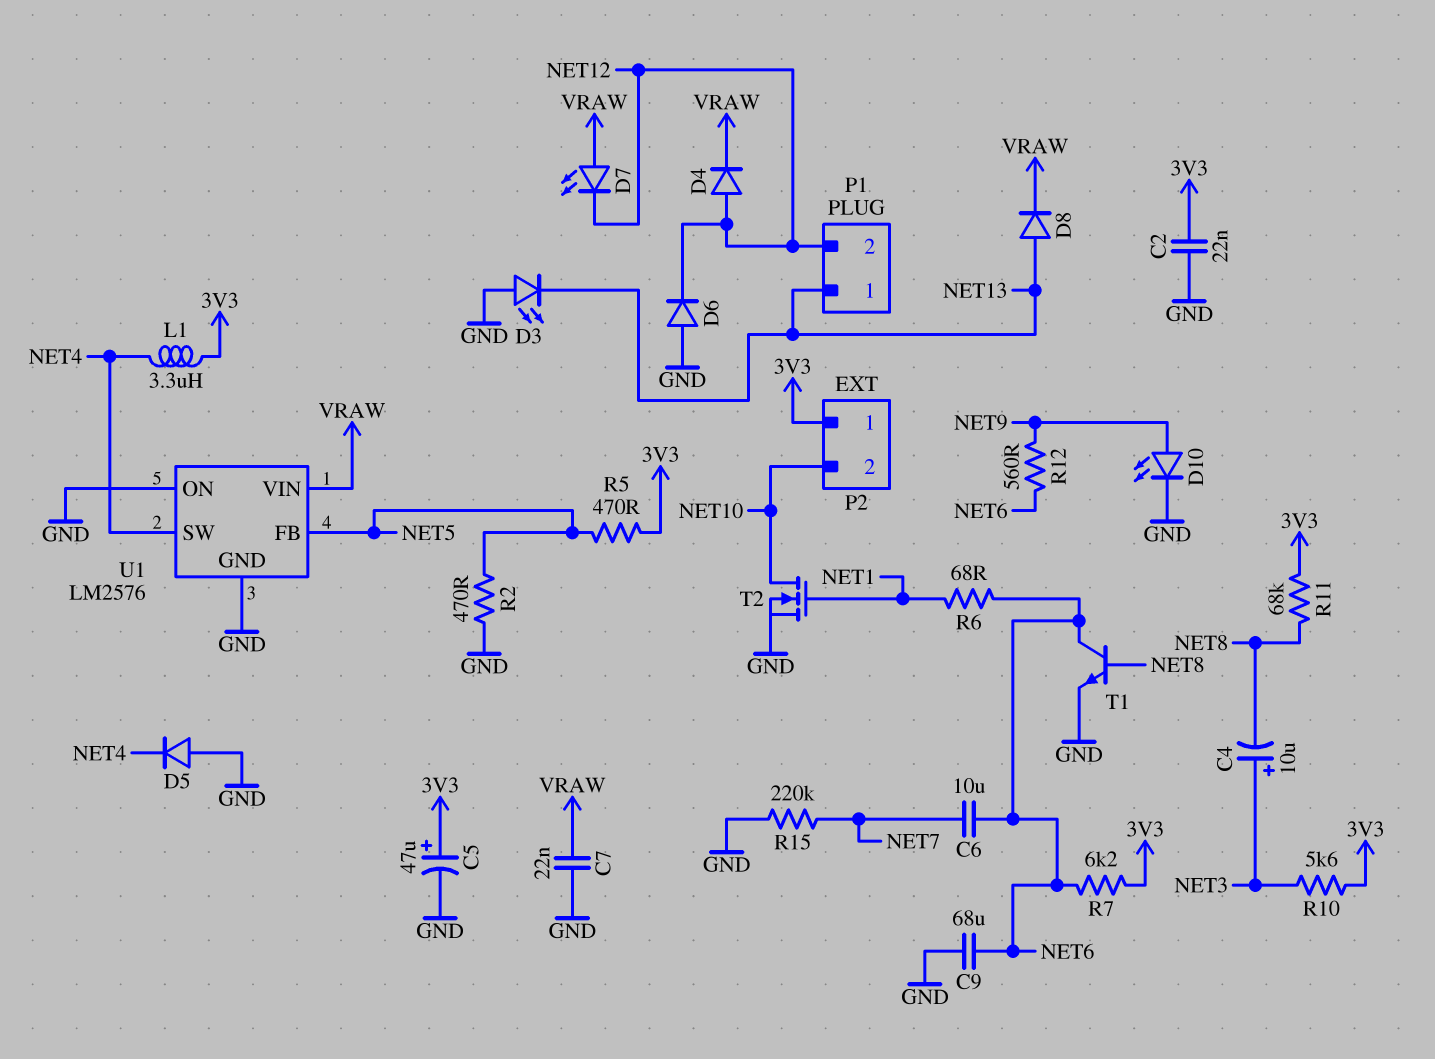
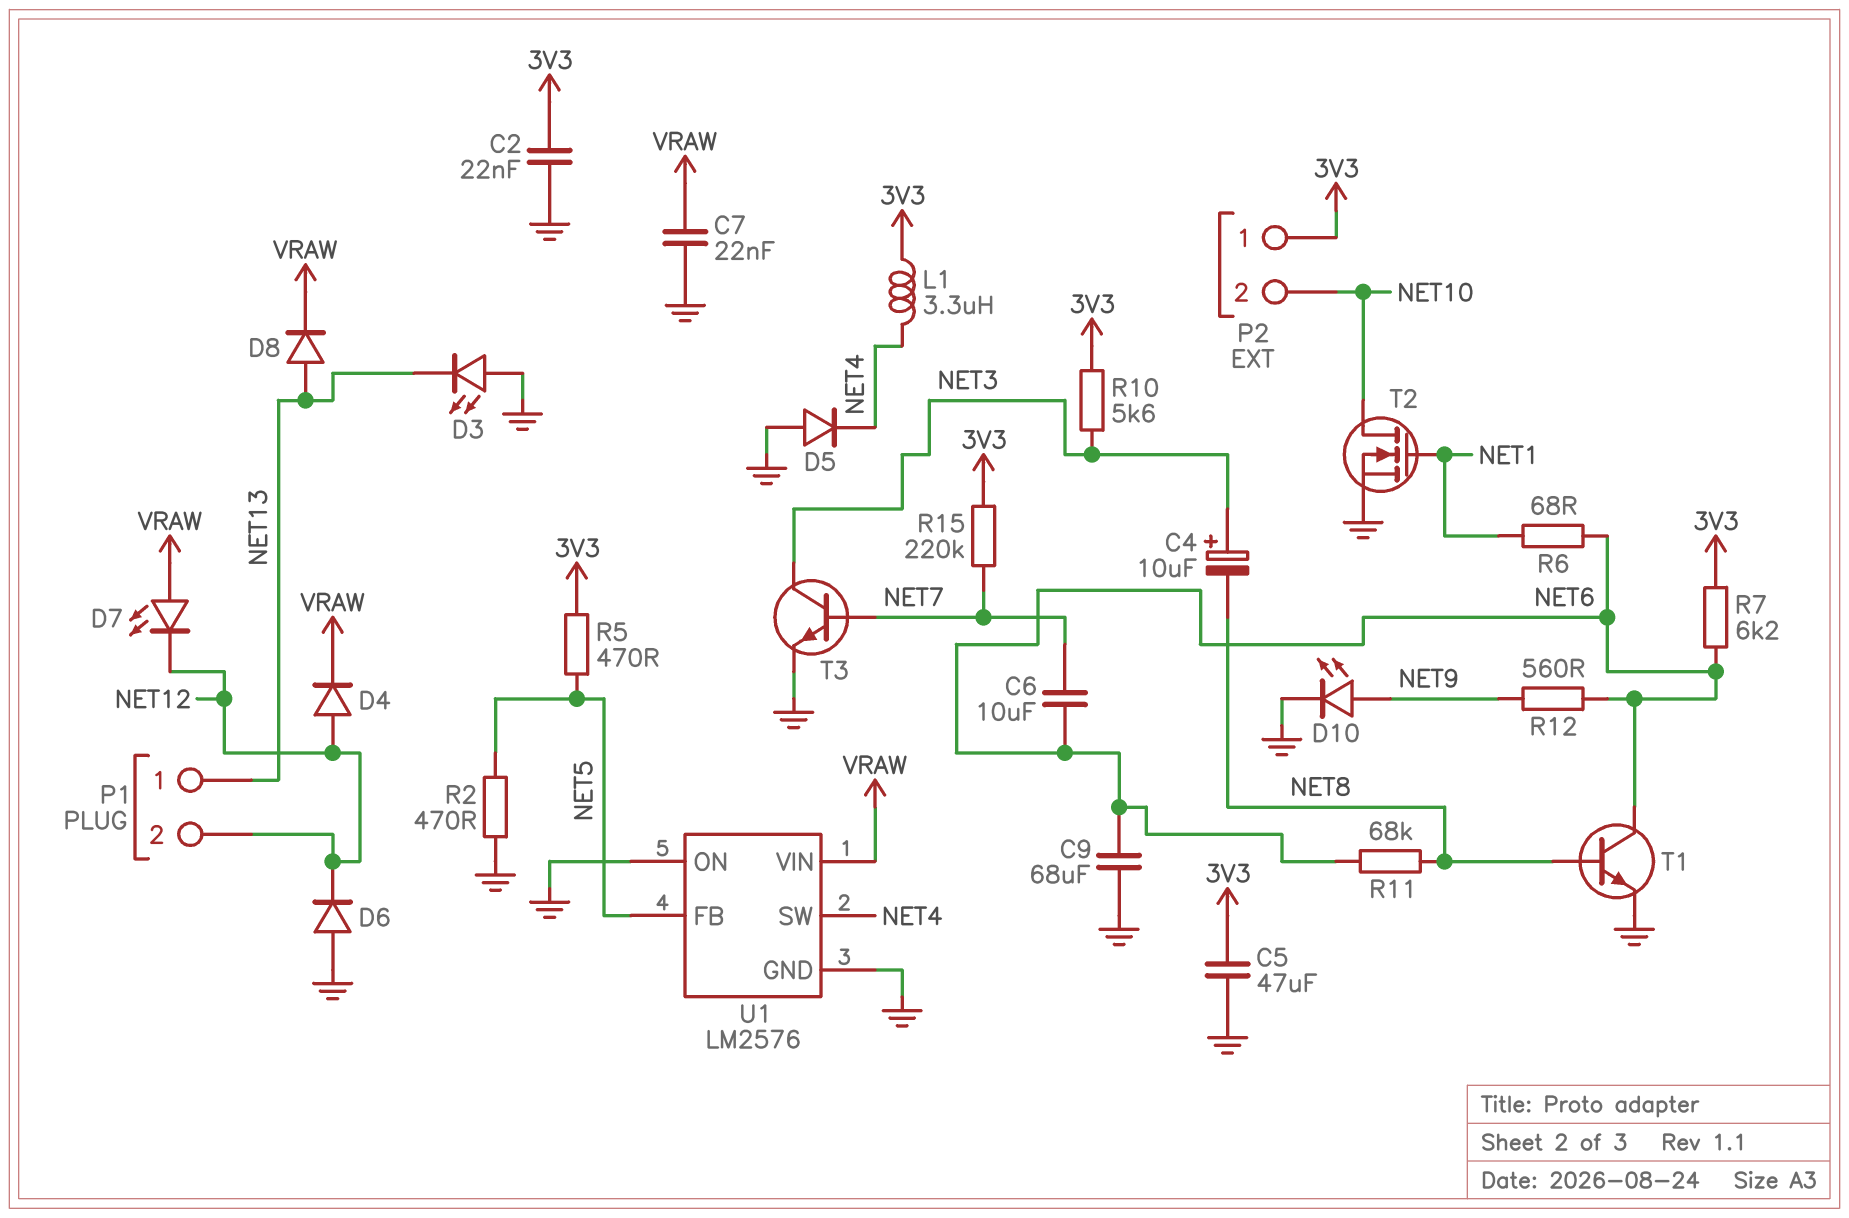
C5: 47uF (plus 3V3, minus GND) -> 47uF (3V3, GND)
R11: 68k (3V3, NET8) -> 68k (NET6, NET8)
R15: 220k (GND, NET7) -> 220k (3V3, NET7)
T3: none -> NPN (B NET7, C NET3, E GND)

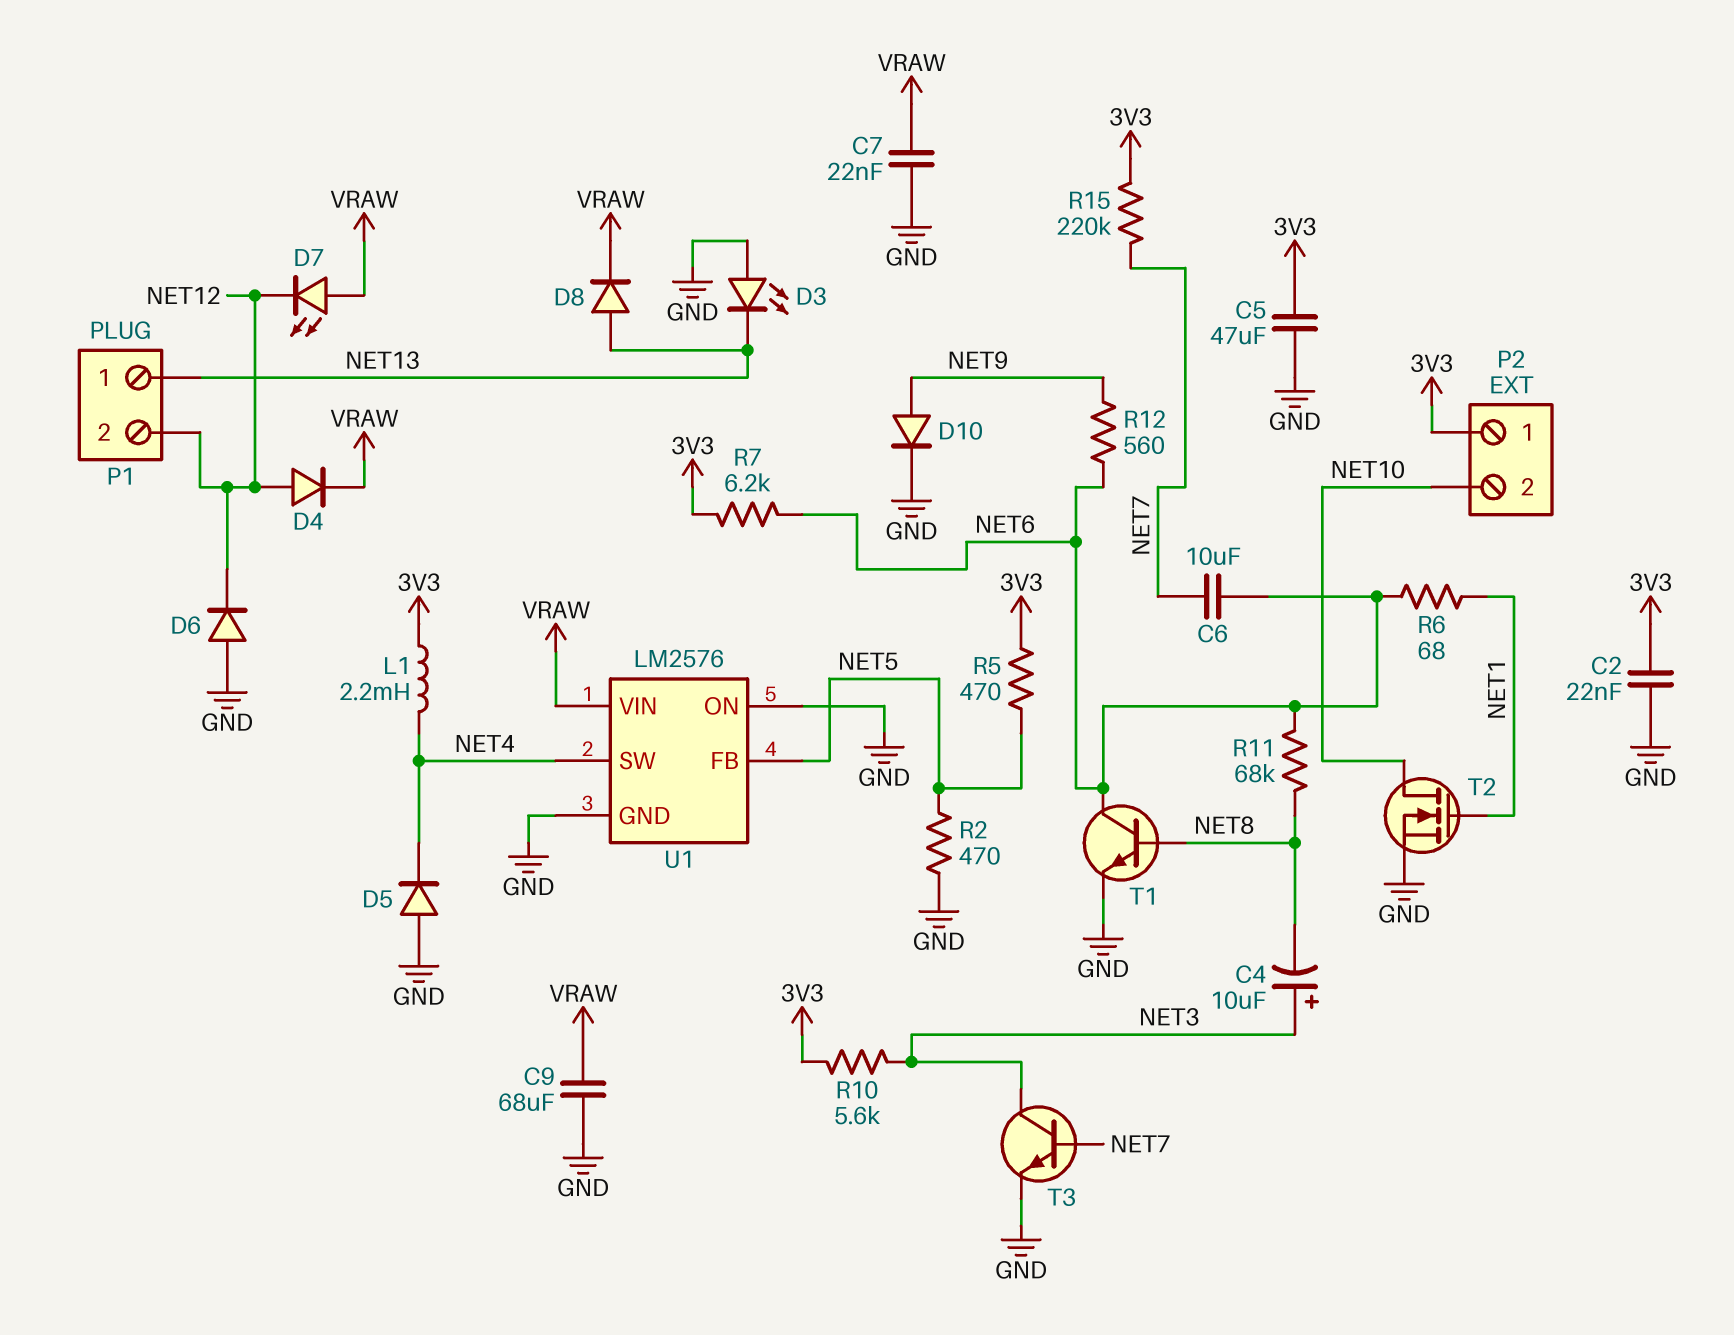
C9: 68uF (GND, NET6) -> 68uF (GND, VRAW)
D10: LED (A NET9, K GND) -> diode (A NET9, K GND)
L1: 3.3uH (3V3, NET4) -> 2.2mH (3V3, NET4)

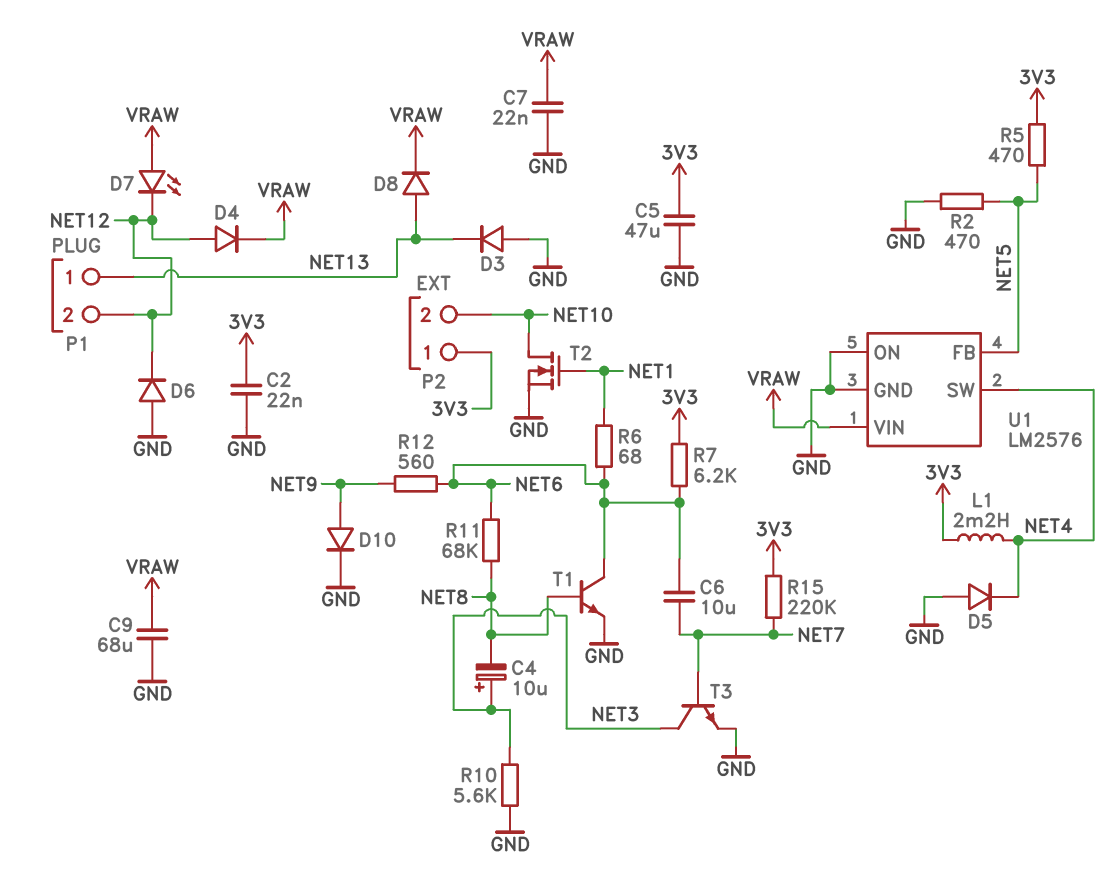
D3: LED (A GND, K NET13) -> diode (A GND, K NET13)
R10: 5.6k (3V3, NET3) -> 5.6k (GND, NET3)

